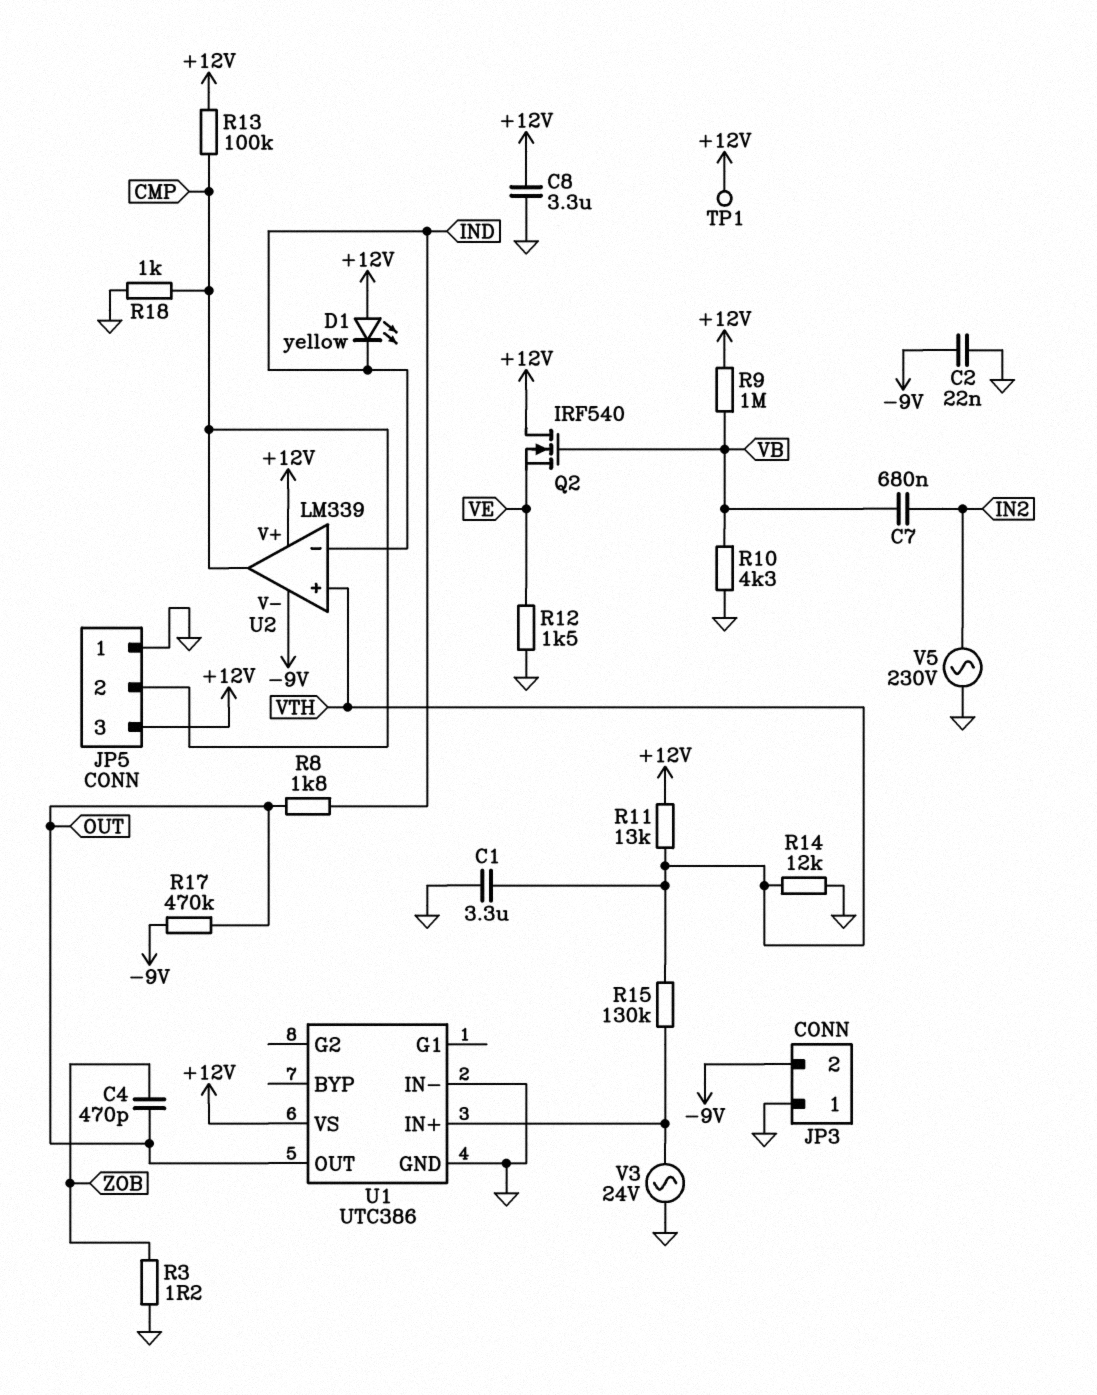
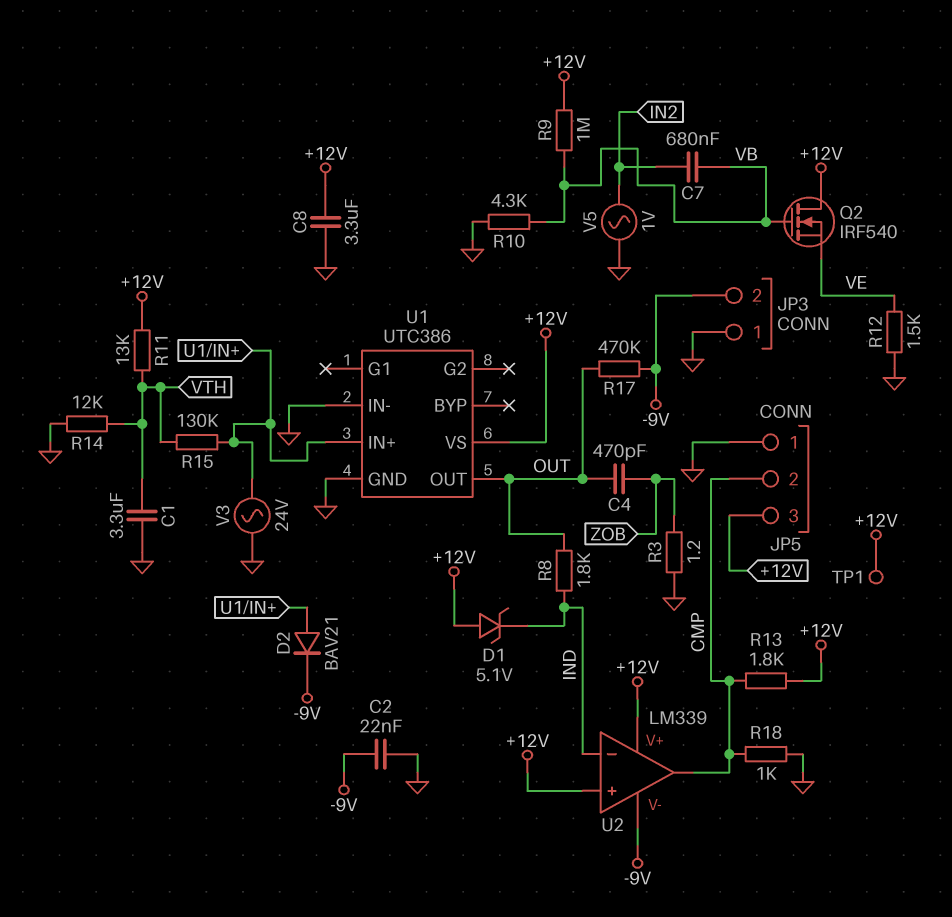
D1: LED yellow (A +12V, K IND) -> zener 5.1V (A +12V, K IND)
D2: none -> diode BAV21 (A U1/IN+, K -9V)
R13: 100k (+12V, CMP) -> 1.8k (+12V, CMP)
U2 pin in+: VTH -> +12V
V5: AC 230V (GND, IN2) -> AC 1V (GND, IN2)

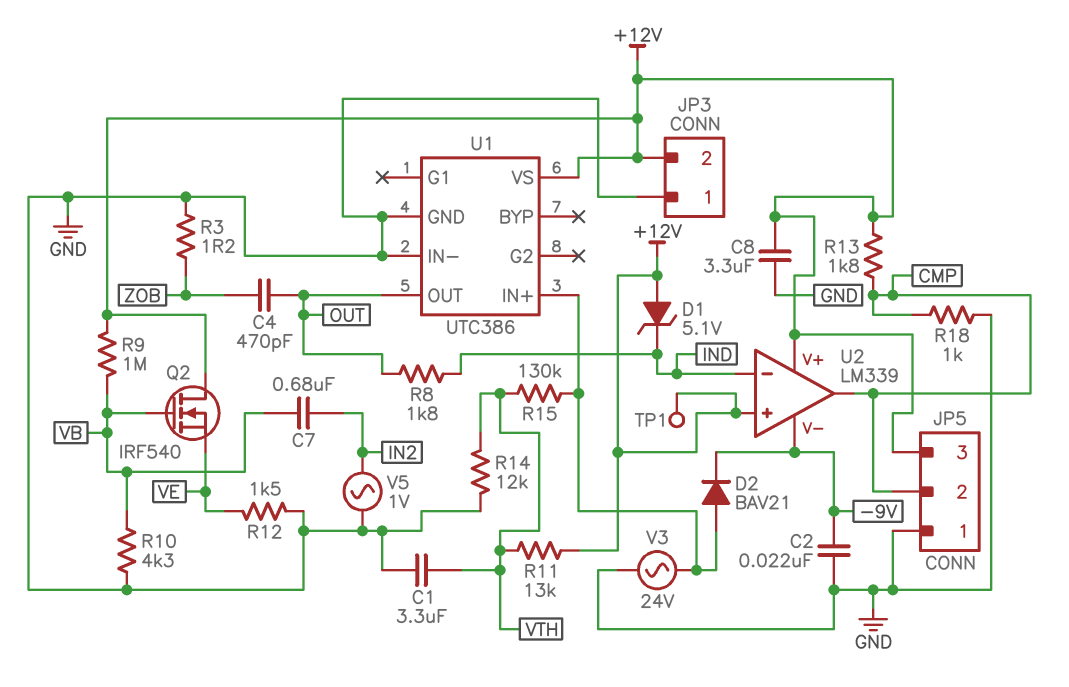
JP3 pin 2: -9V -> +12V
R17: 470k (-9V, OUT) -> none

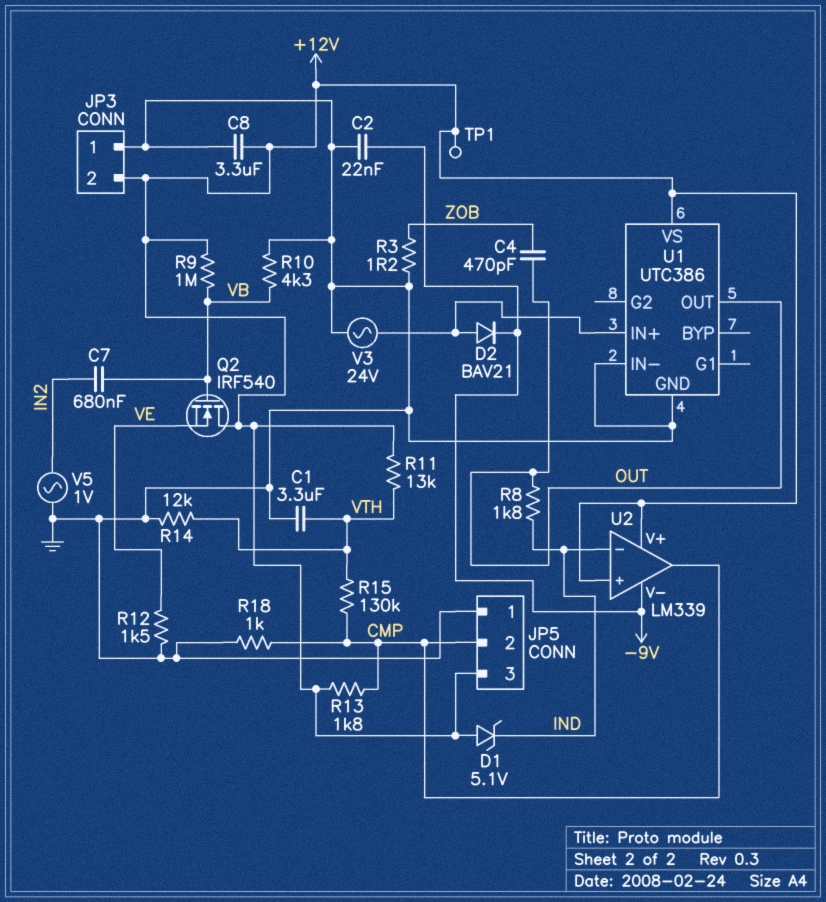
R15: 130k (U1/IN+, VTH) -> 130k (CMP, VTH)

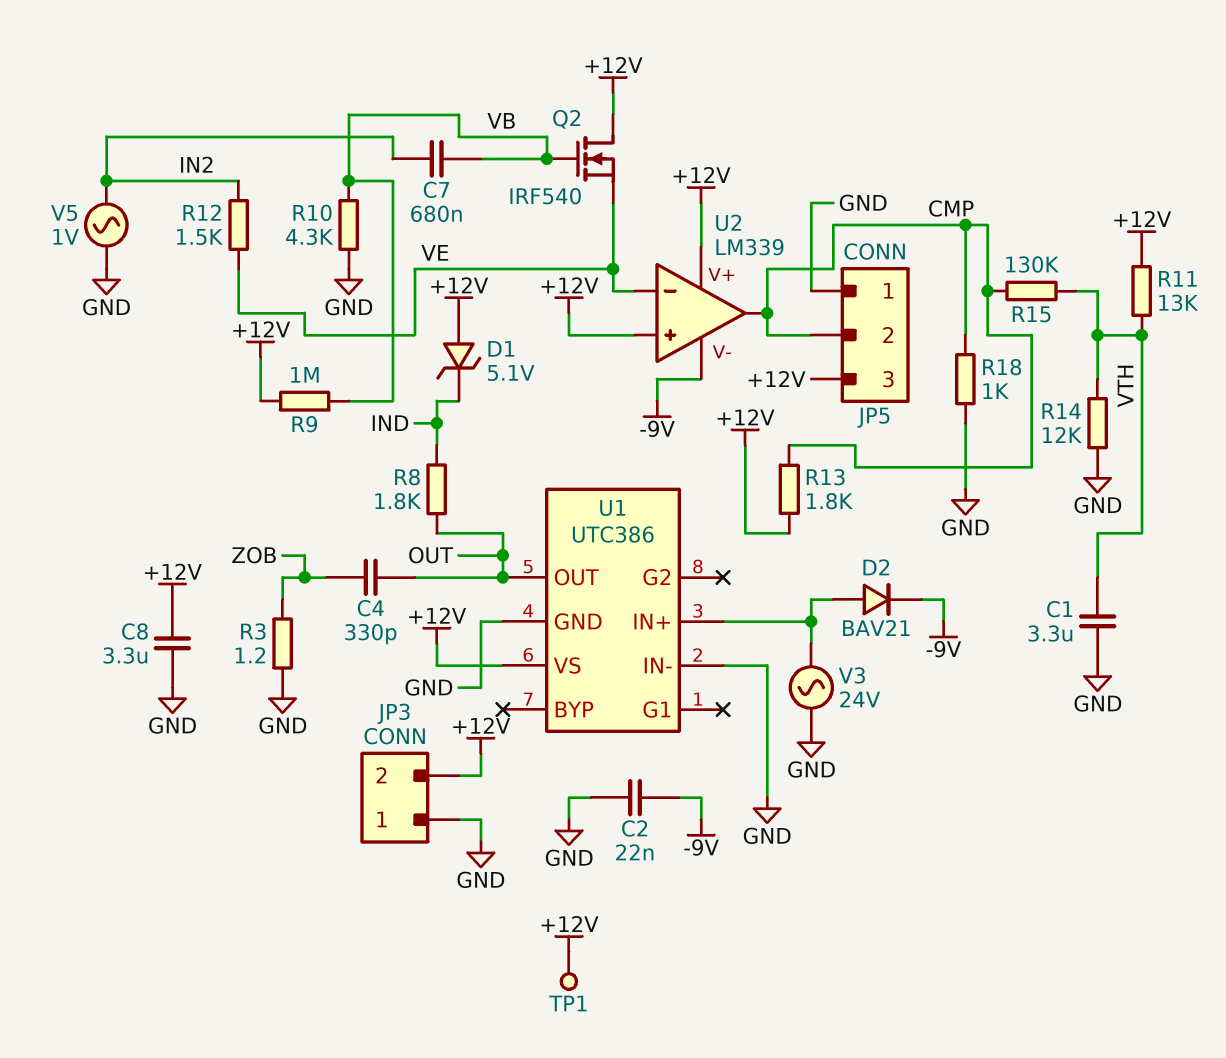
C4: 470pF (OUT, ZOB) -> 330pF (OUT, ZOB)
R12: 1.5k (GND, VE) -> 1.5k (IN2, VE)
U2 pin in-: IND -> VE

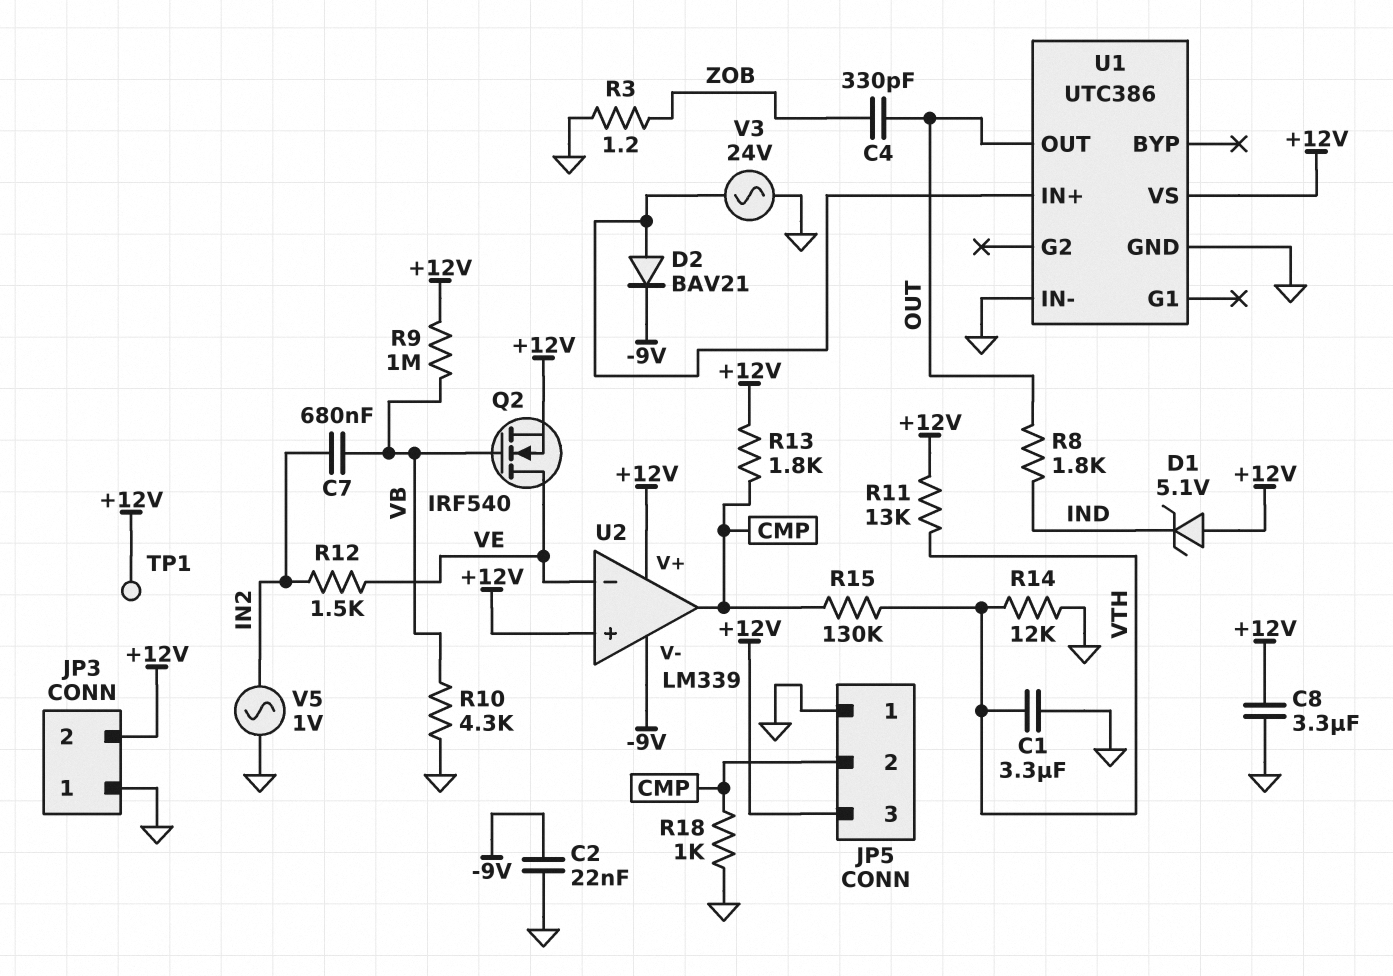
Q2: NMOS IRF540 (G VB, D +12V, S VE) -> NMOS IRF540 (G VB, D VE, S +12V)

